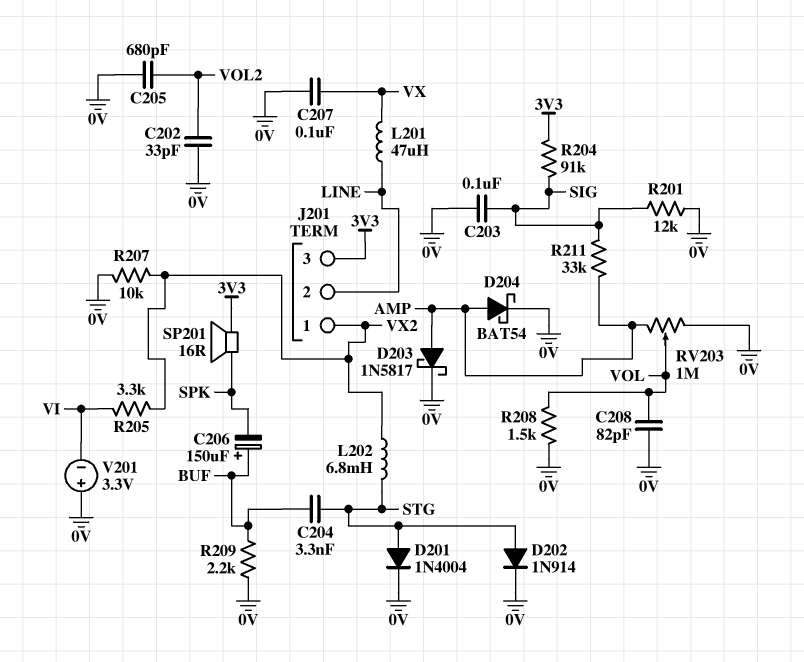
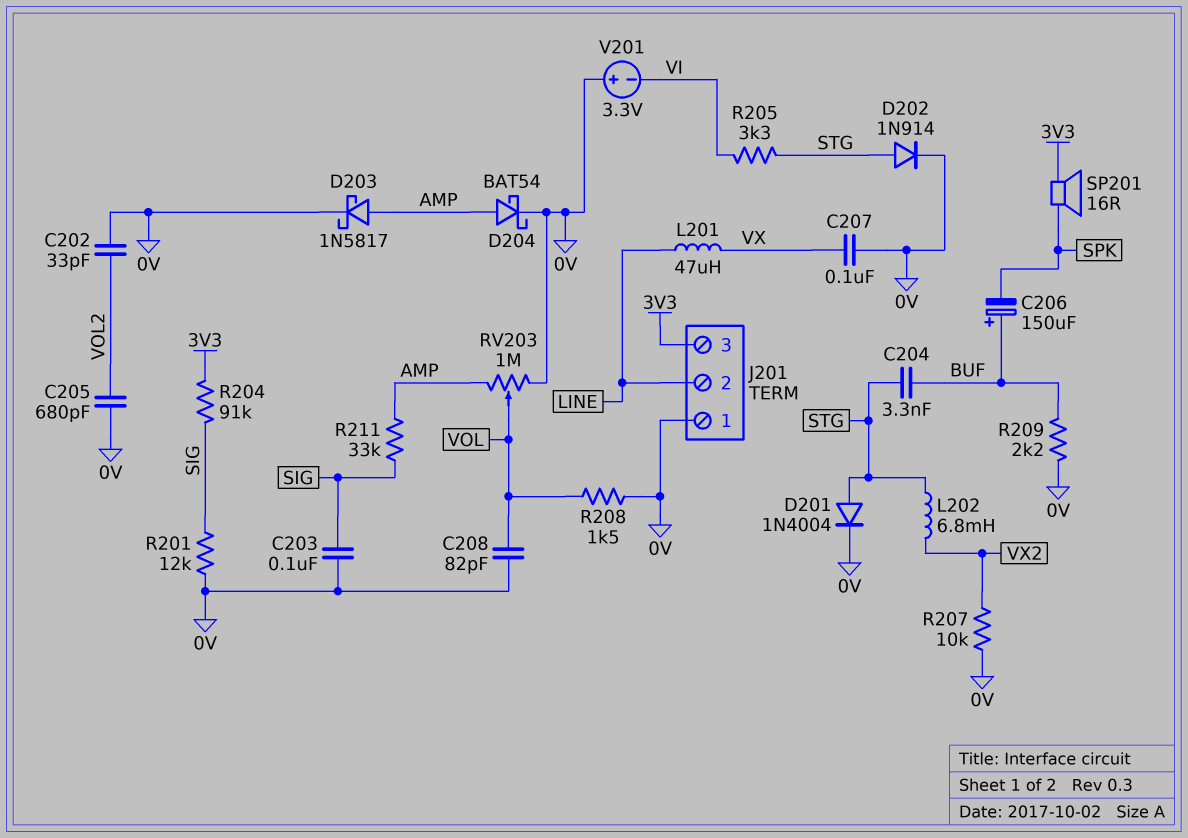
J201 pin 1: VX2 -> 0V
R205: 3.3k (VI, VX2) -> 3.3k (STG, VI)

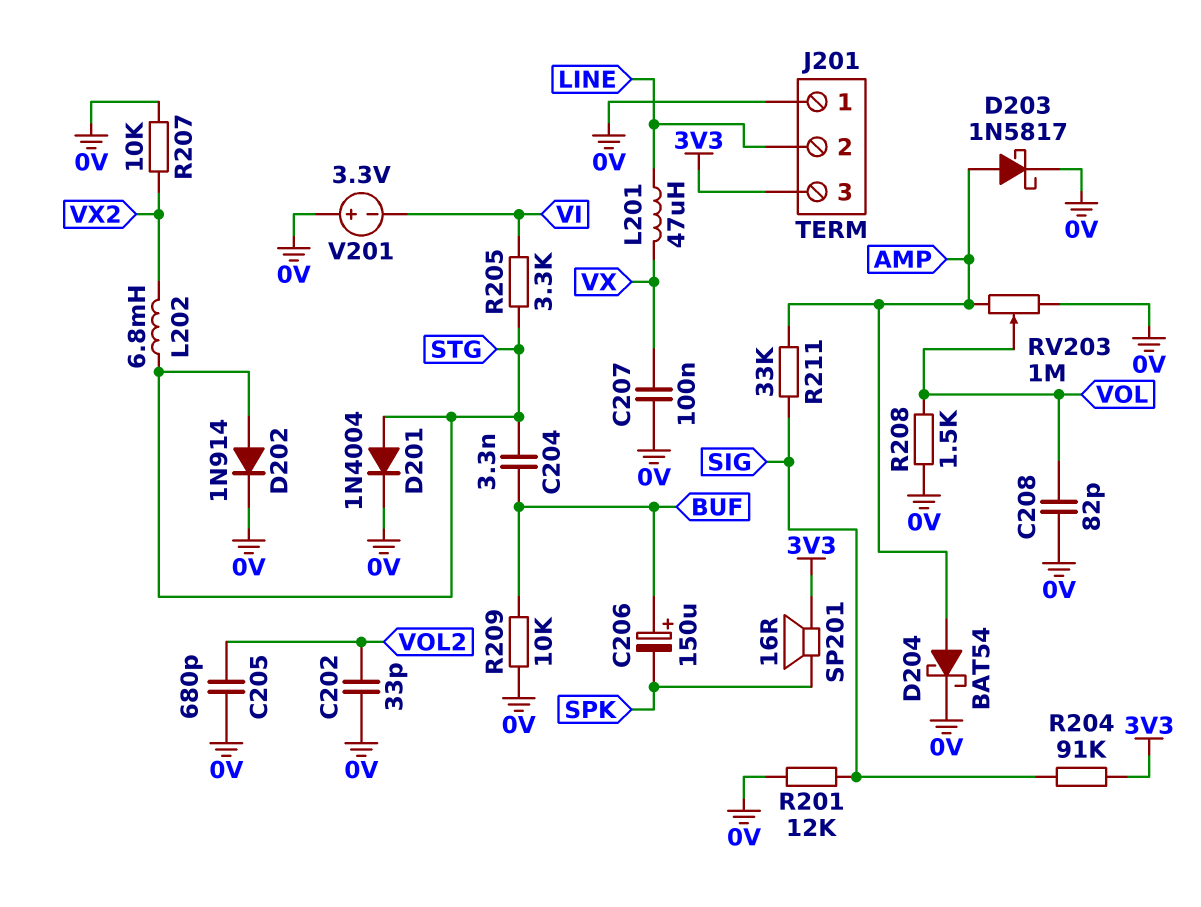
C203: 100nF (0V, SIG) -> none
R209: 2.2k (0V, BUF) -> 10k (0V, BUF)

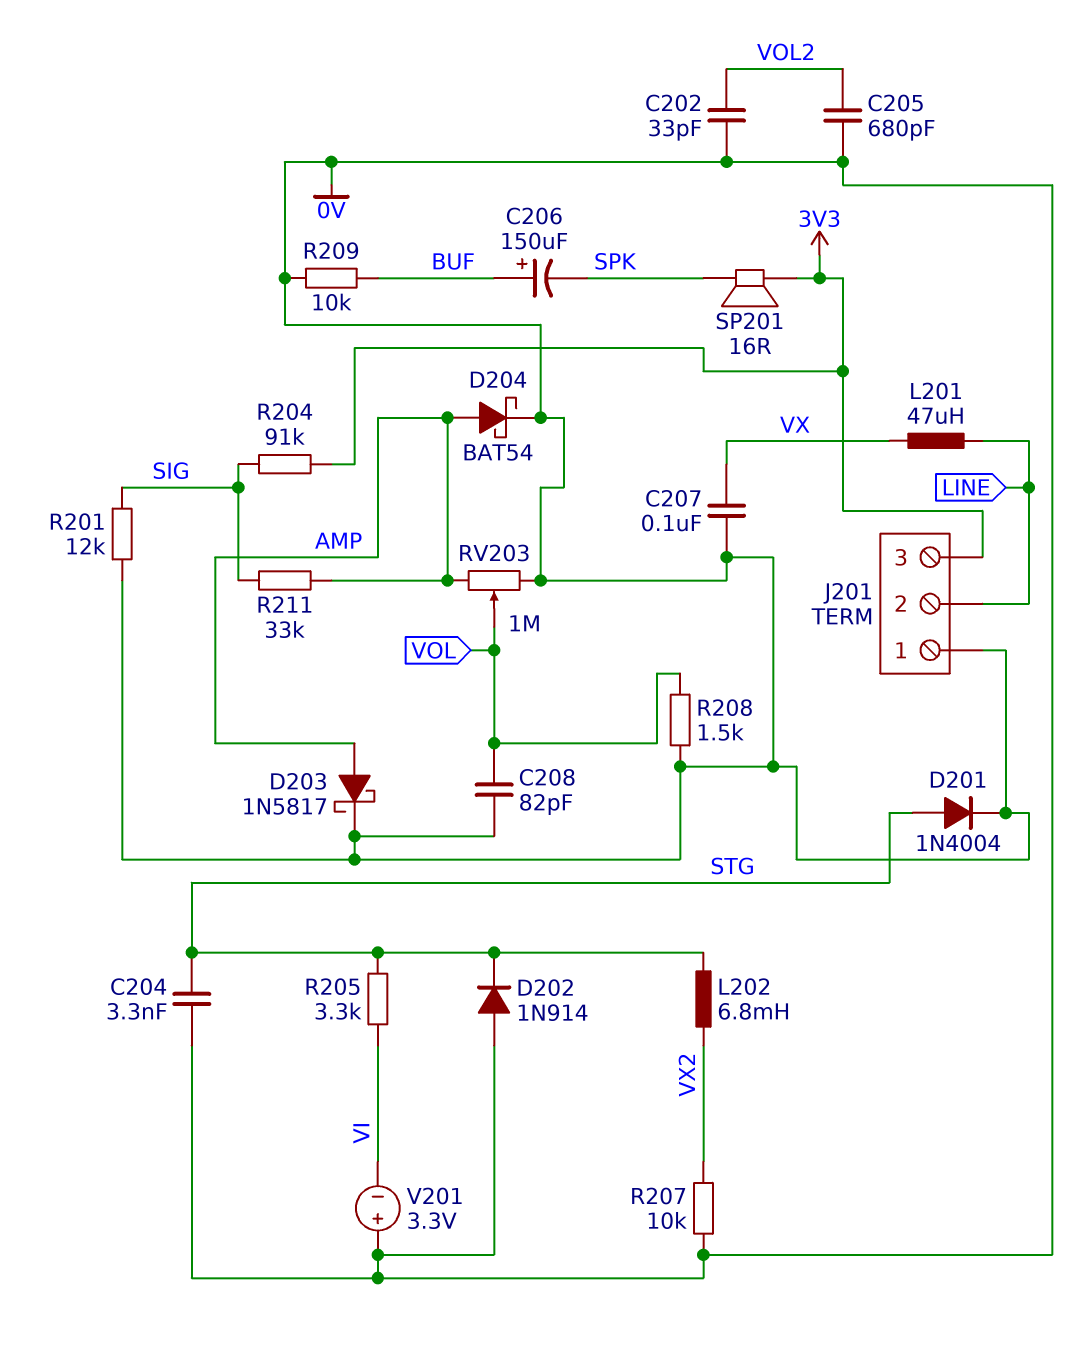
C204: 3.3nF (BUF, STG) -> 3.3nF (0V, STG)
D202: diode 1N914 (A STG, K 0V) -> diode 1N914 (A 0V, K STG)

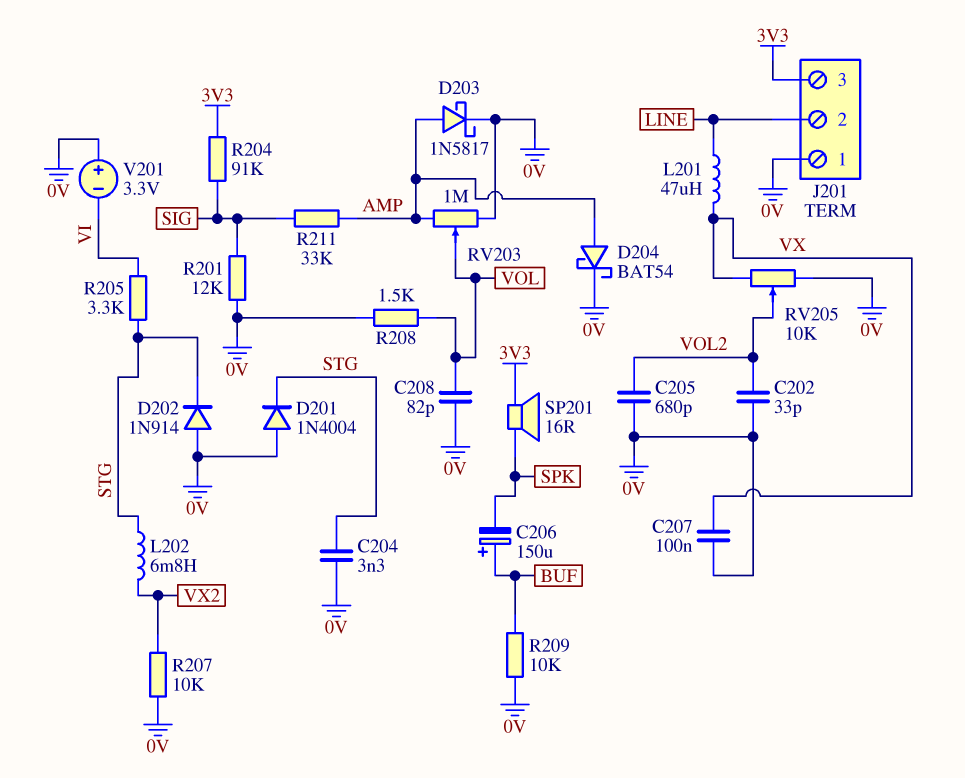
D201: diode 1N4004 (A STG, K 0V) -> diode 1N4004 (A 0V, K STG)
RV205: none -> 10k (0V, VX, wiper VOL2)

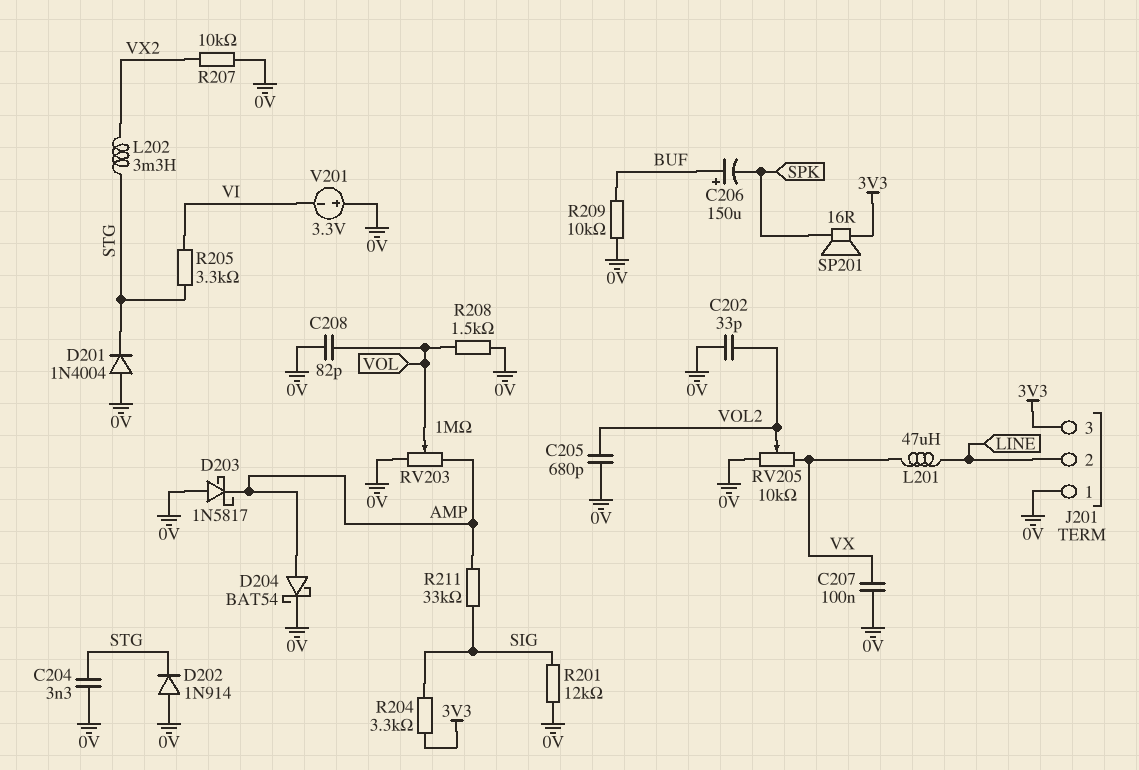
D203: schottky 1N5817 (A AMP, K 0V) -> schottky 1N5817 (A 0V, K AMP)
L202: 6.8mH (STG, VX2) -> 3.3mH (STG, VX2)
R204: 91k (3V3, SIG) -> 3.3k (3V3, SIG)

